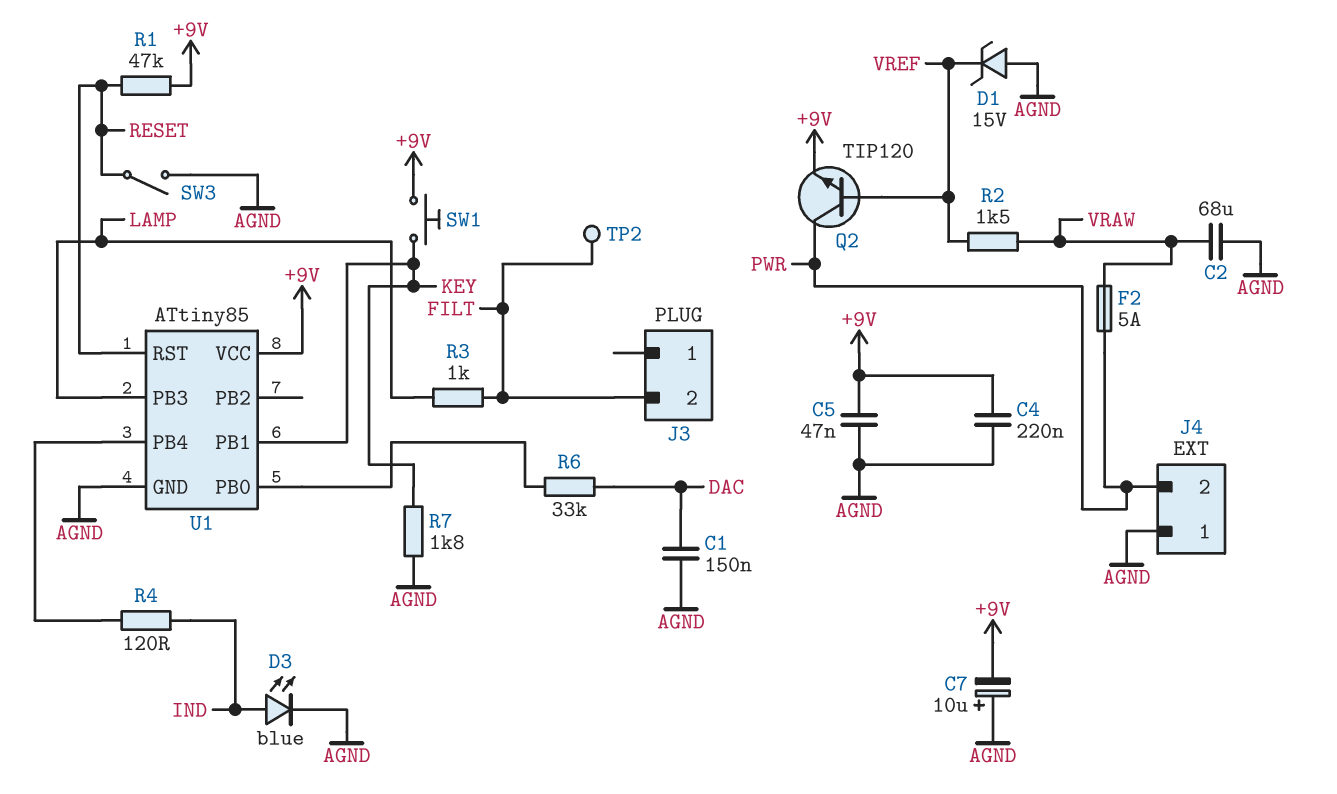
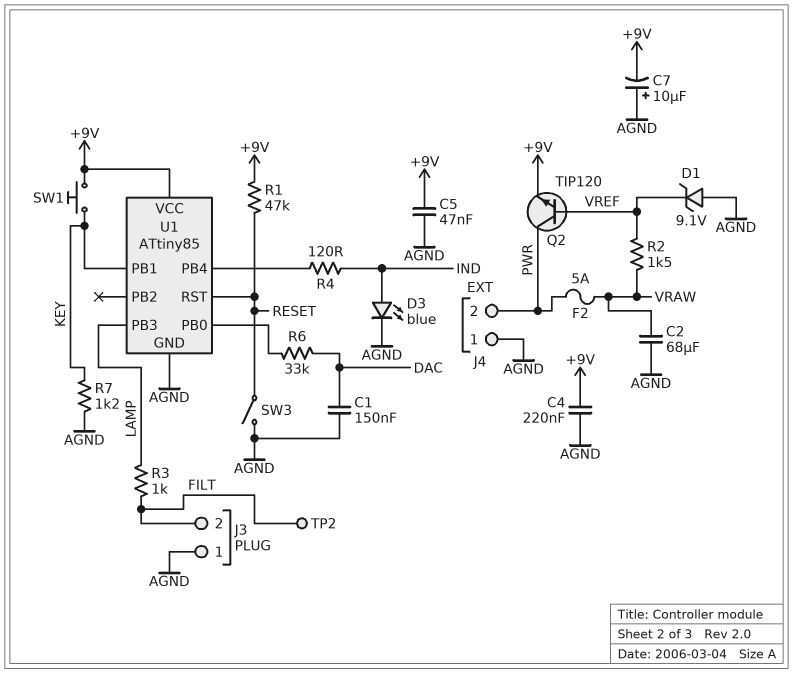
D1: zener 15V (A AGND, K VREF) -> zener 9.1V (A AGND, K VREF)
J3 pin 1: none -> AGND
R7: 1.8k (AGND, KEY) -> 1.2k (AGND, KEY)

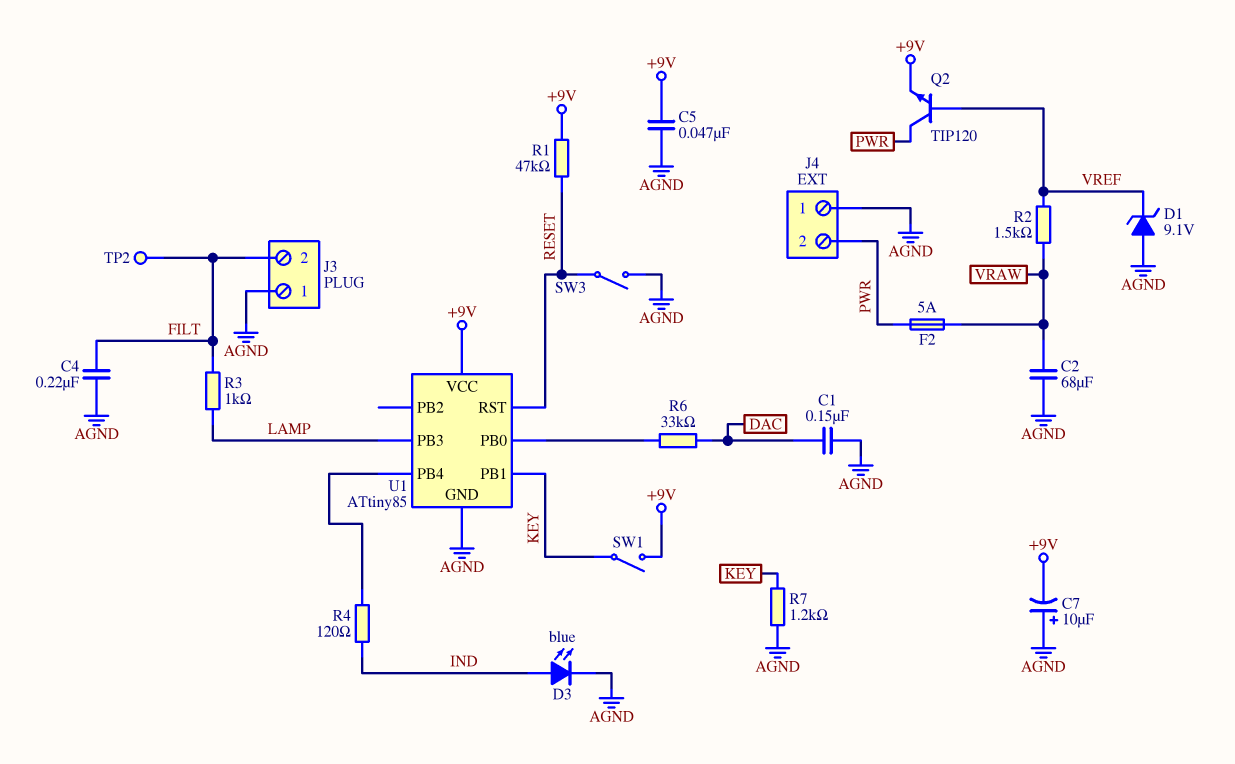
C4: 220nF (+9V, AGND) -> 220nF (AGND, FILT)
SW1: button (+9V, KEY) -> switch (+9V, KEY)

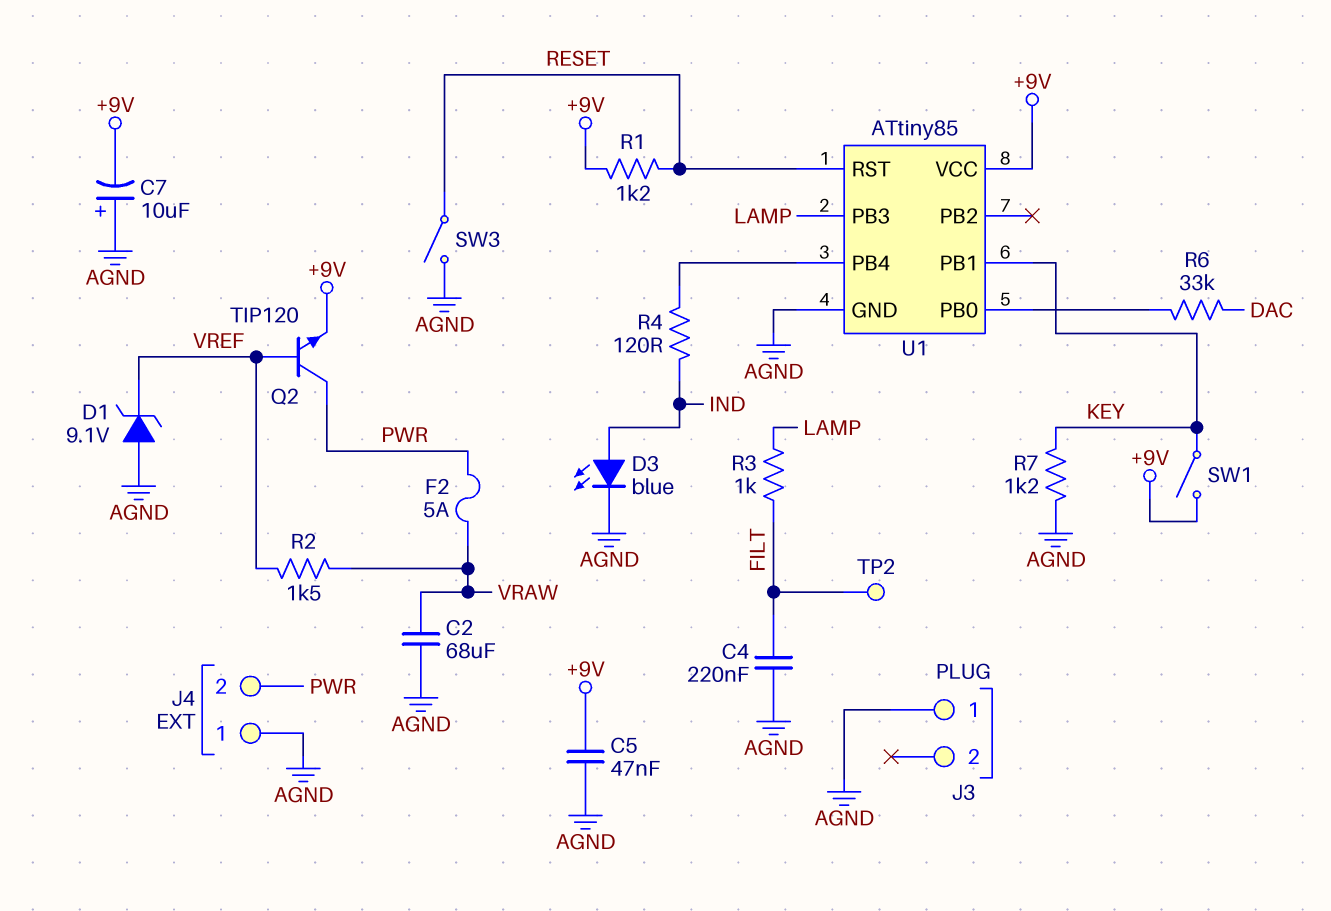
C1: 150nF (AGND, DAC) -> none
J3 pin 2: FILT -> none
R1: 47k (+9V, RESET) -> 1.2k (+9V, RESET)

